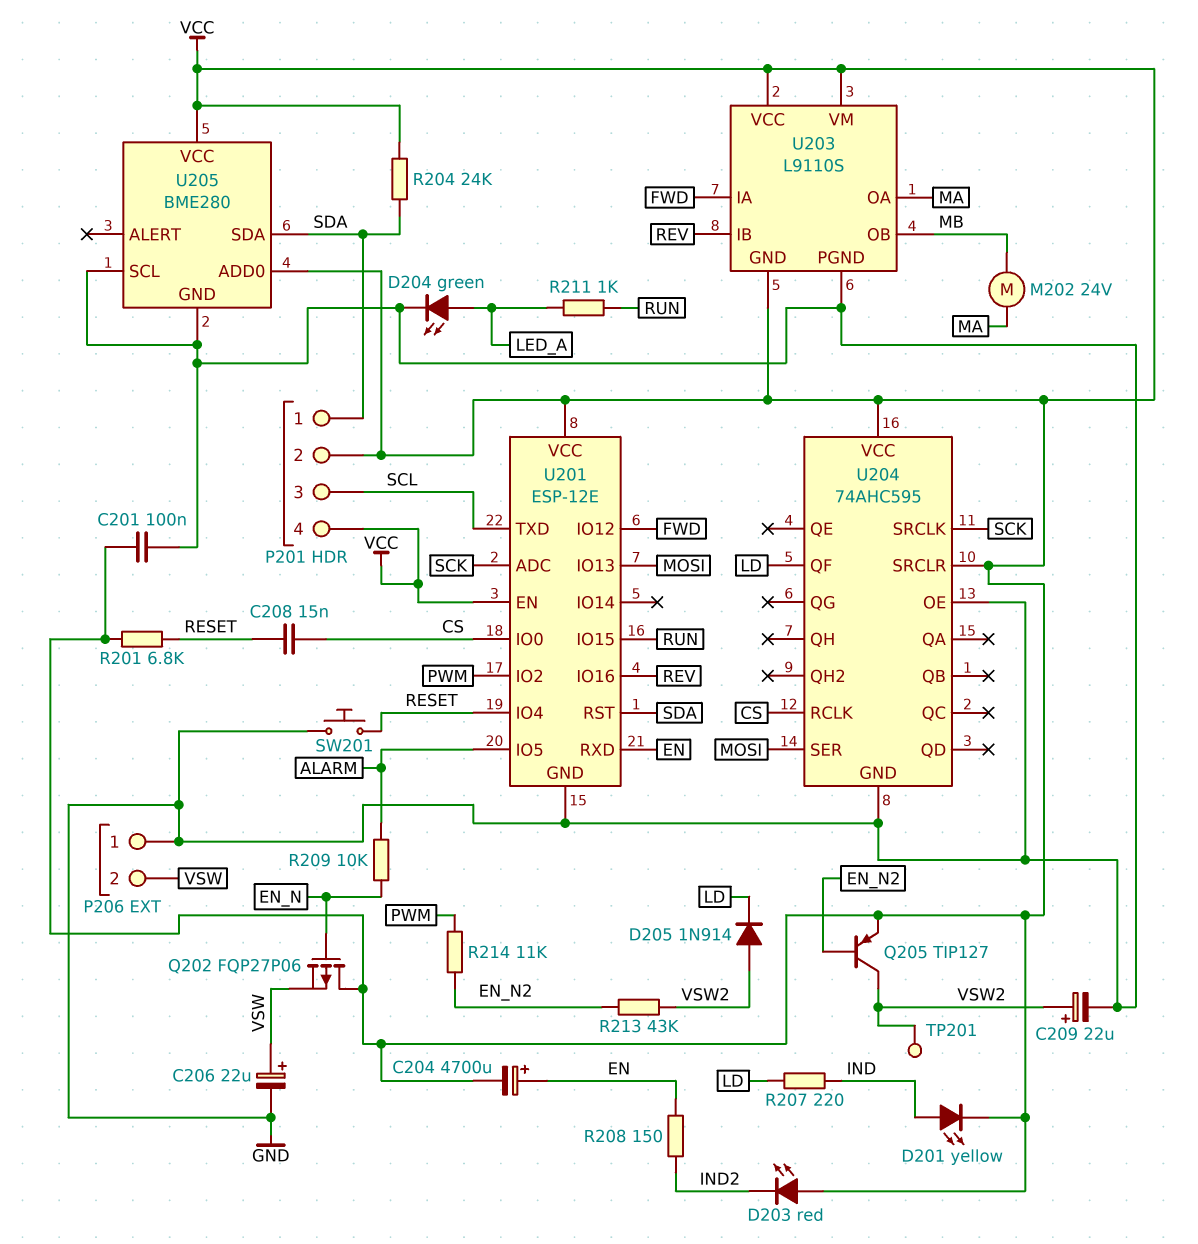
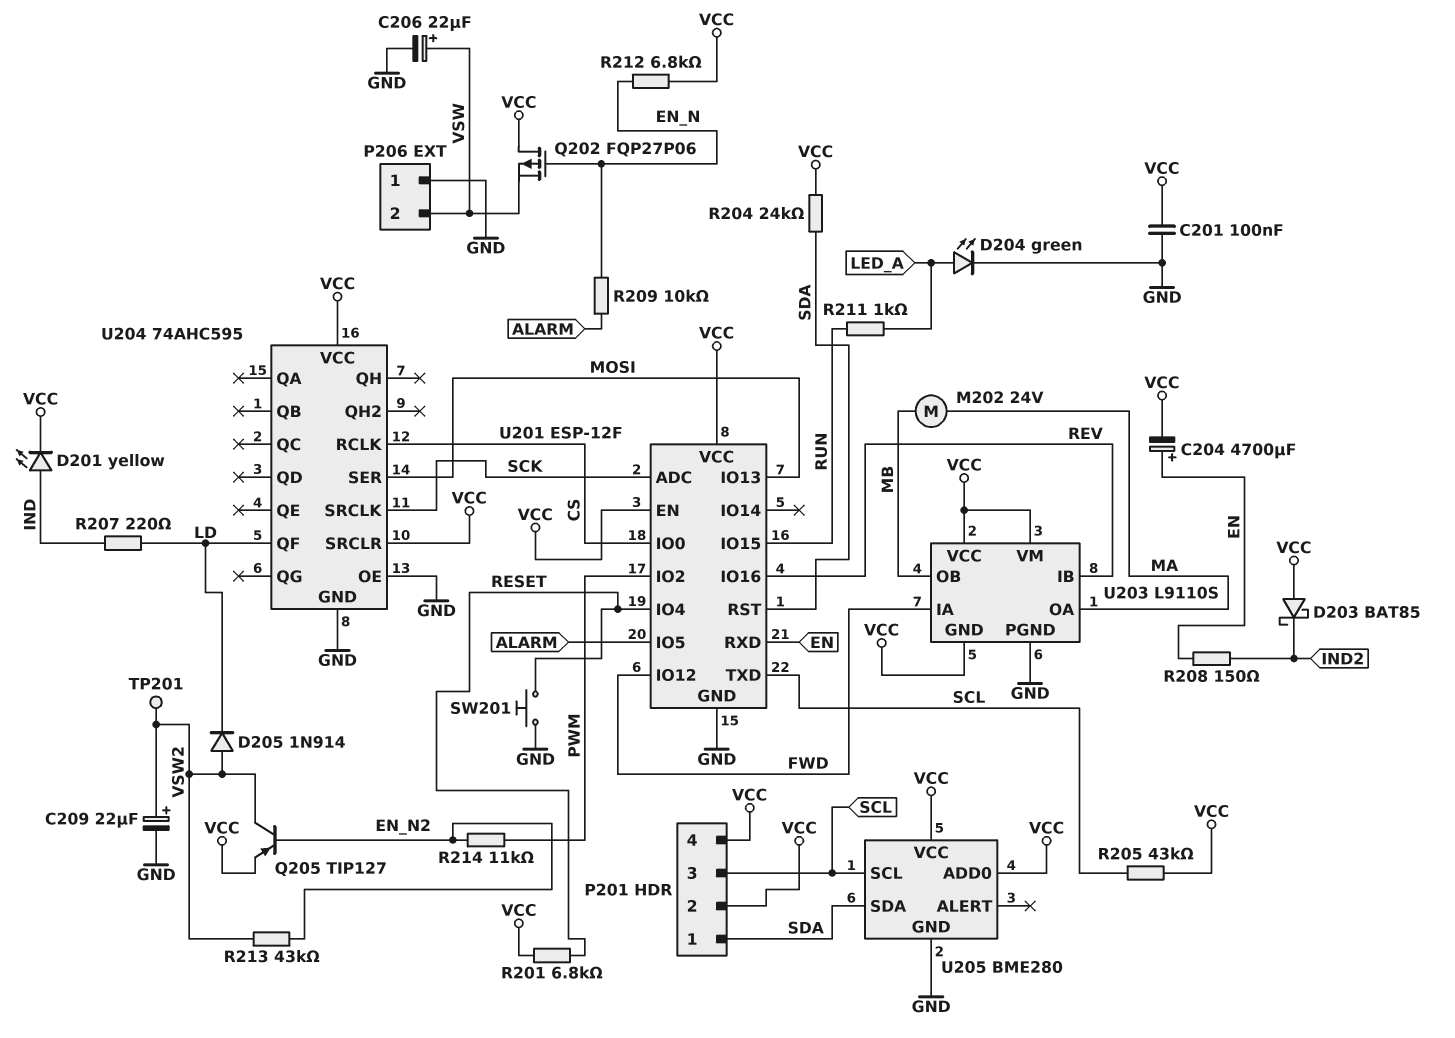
C208: 15nF (CS, RESET) -> none
D203: LED red (A VCC, K IND2) -> schottky BAT85 (A VCC, K IND2)
R205: none -> 43k (SCL, VCC)
R212: none -> 6.8k (EN_N, VCC)
U201: ESP-12E -> ESP-12F
U205 pin SCL: GND -> SCL

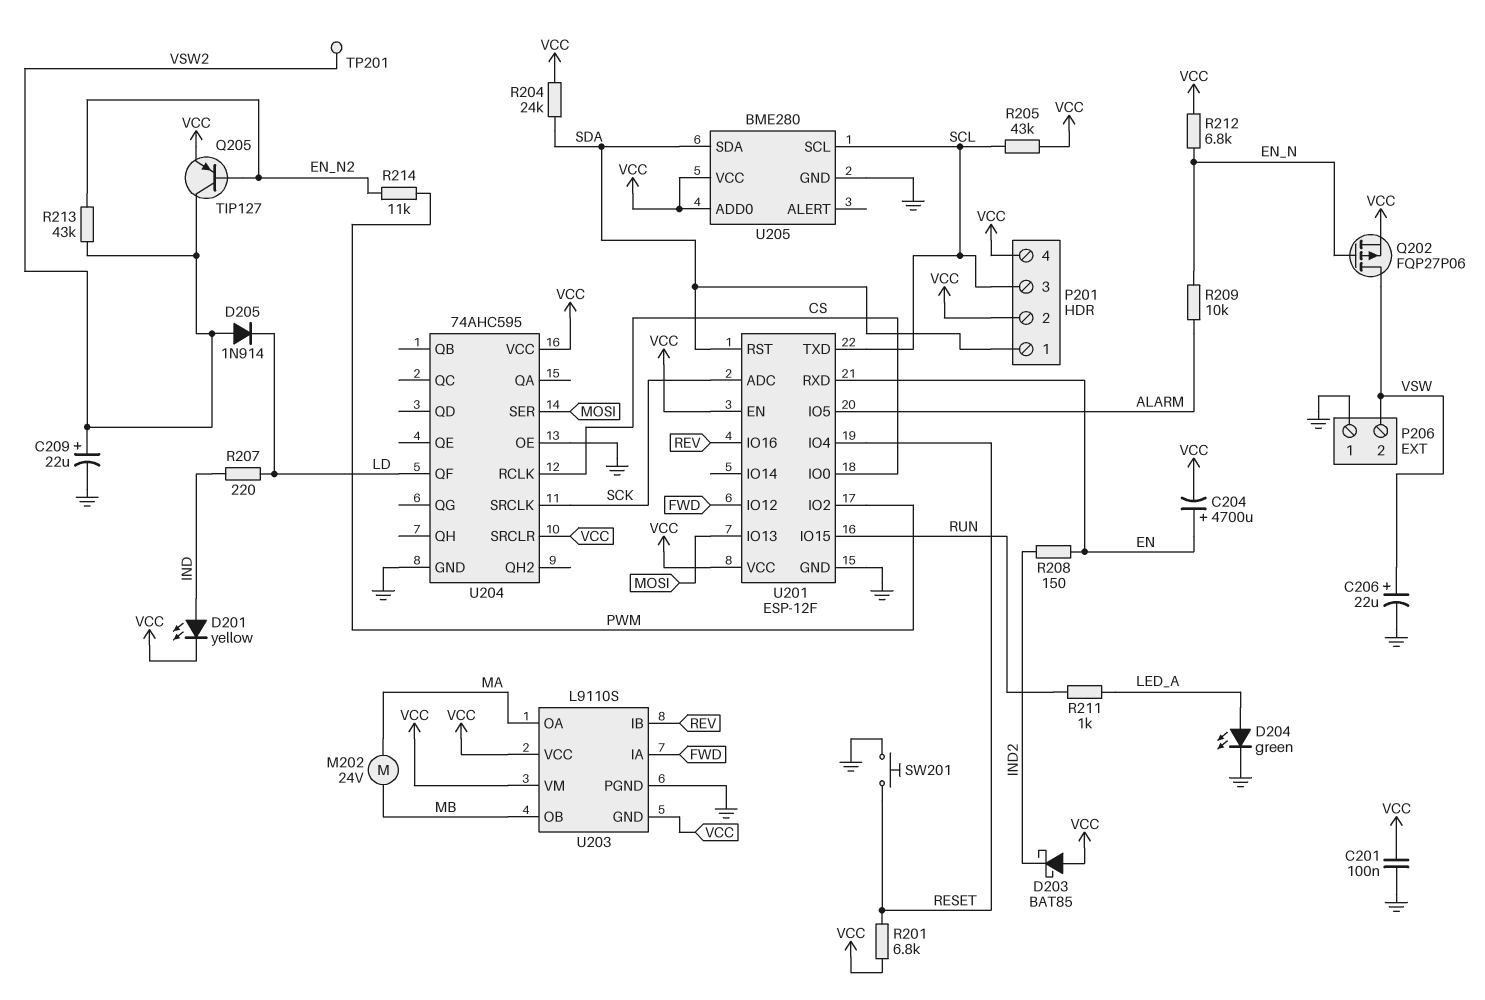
Q202: PMOS FQP27P06 (G EN_N, D VCC, S VSW) -> PMOS FQP27P06 (G EN_N, D VSW, S VCC)

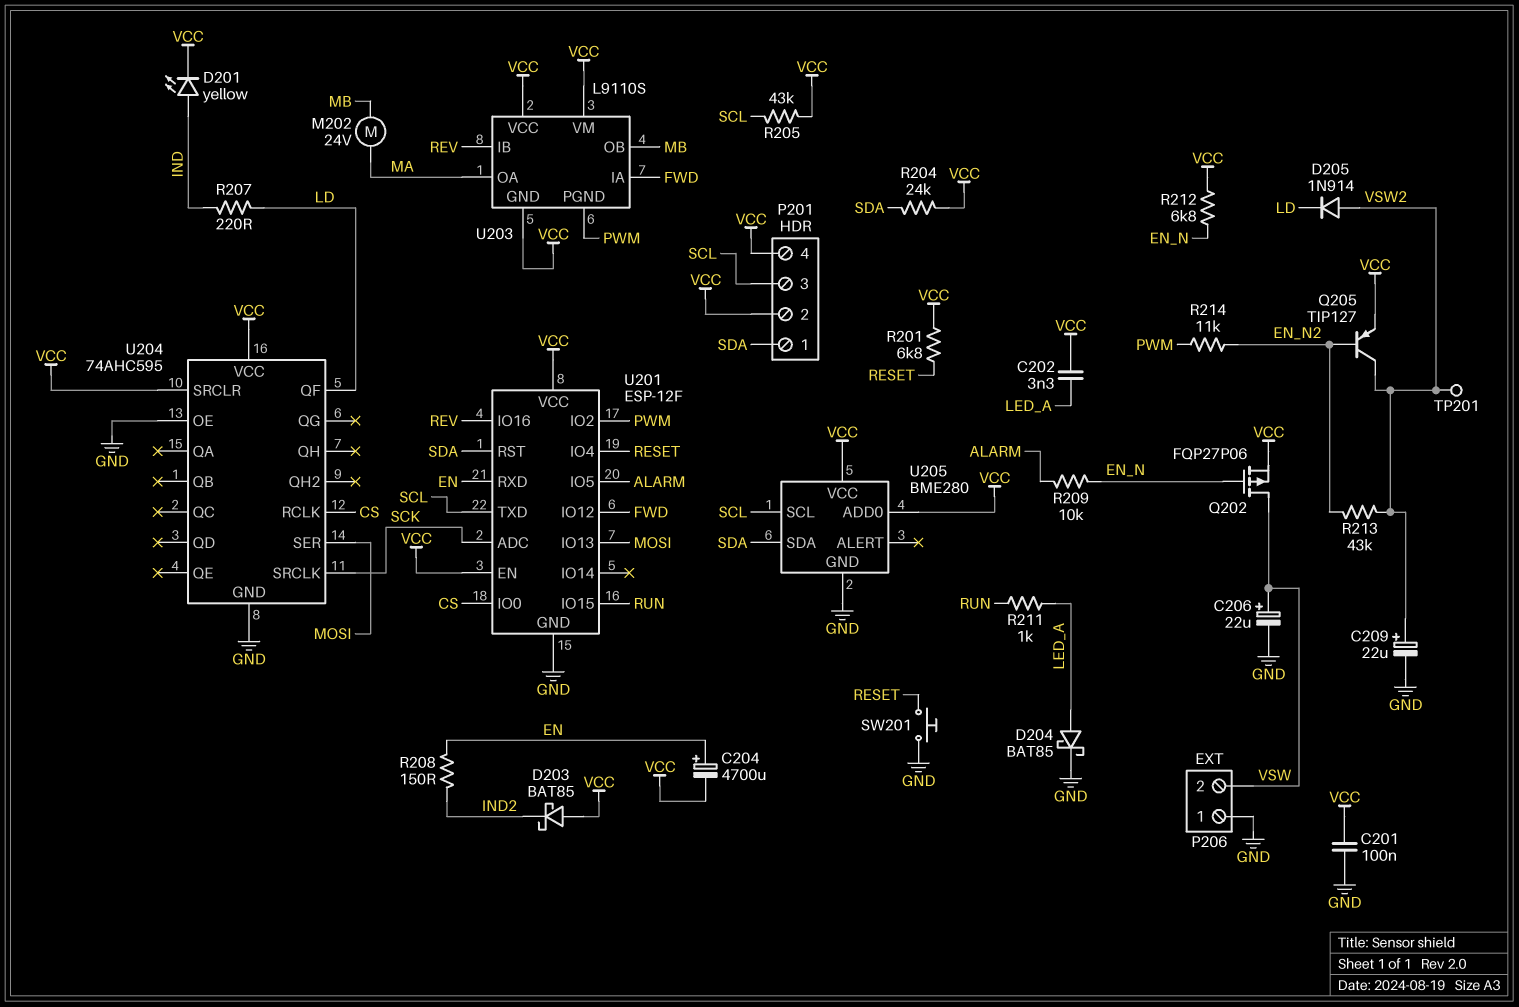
C202: none -> 3.3nF (LED_A, VCC)
D204: LED green (A LED_A, K GND) -> schottky BAT85 (A LED_A, K GND)
U203 pin PGND: GND -> PWM

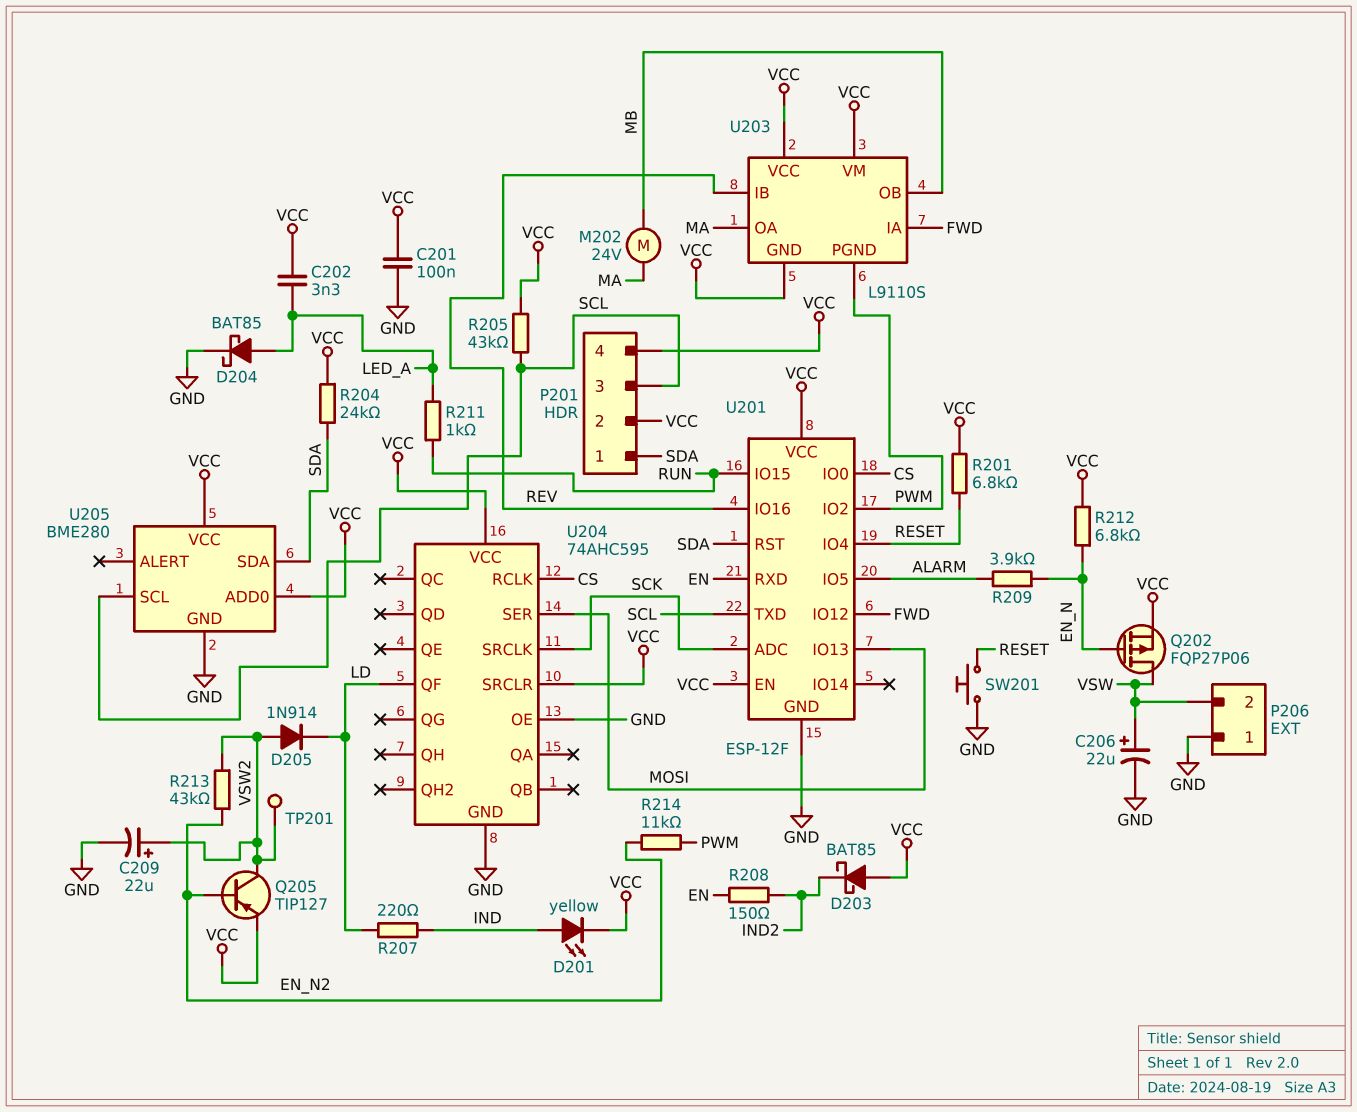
C204: 4700uF (plus EN, minus VCC) -> none
R209: 10k (ALARM, EN_N) -> 3.9k (ALARM, EN_N)

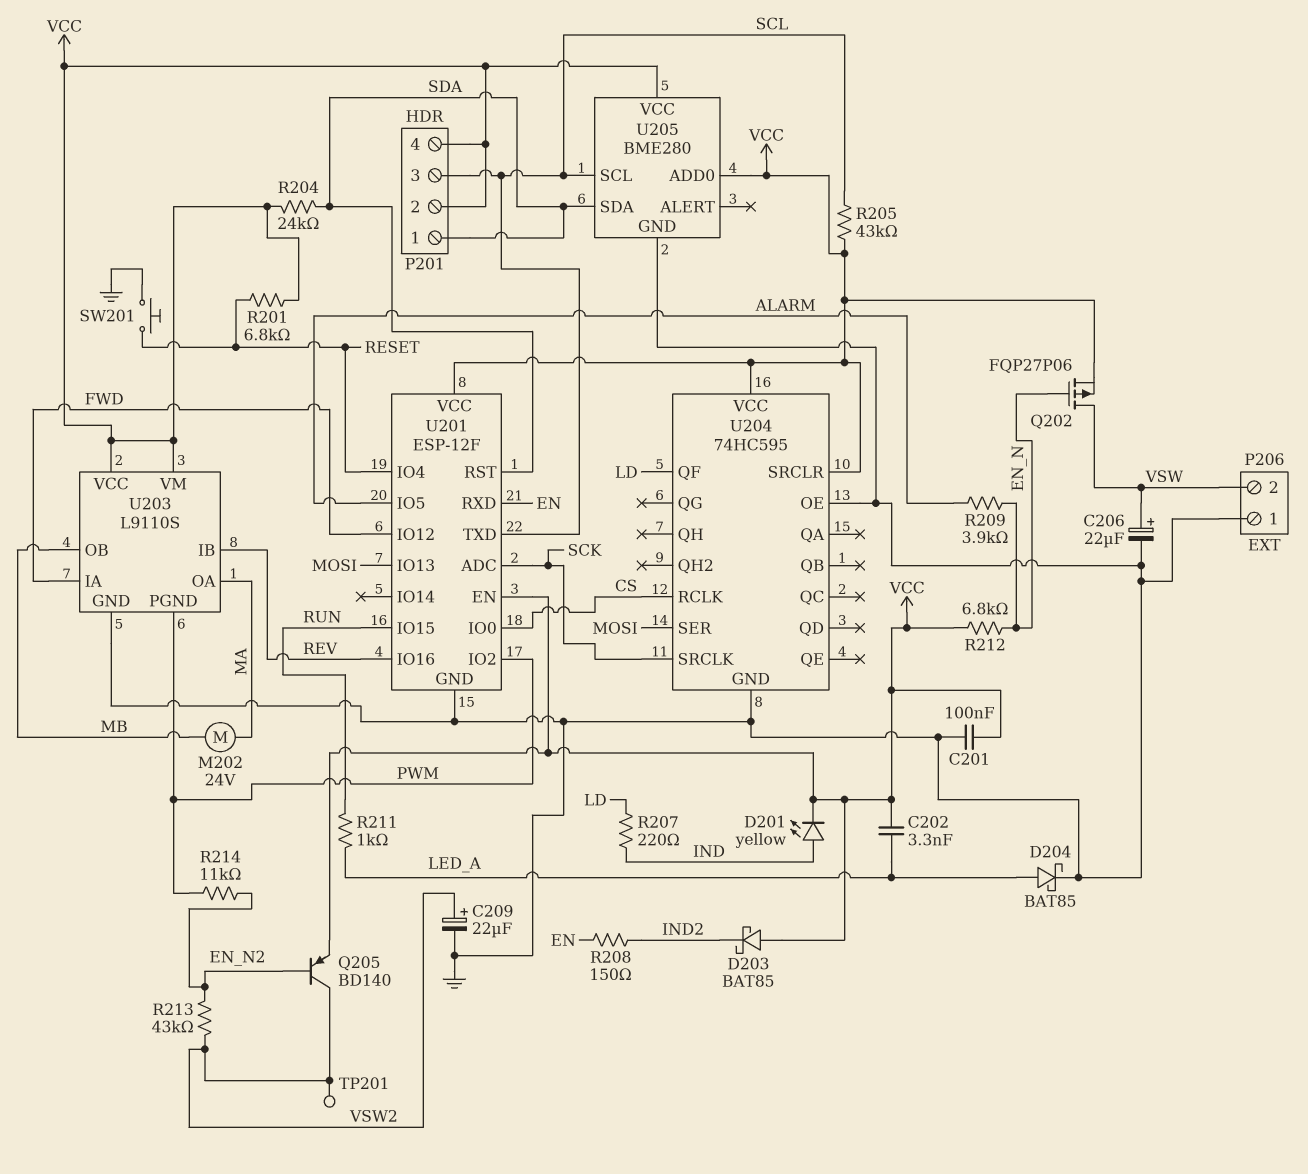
D205: diode 1N914 (A VSW2, K LD) -> none
Q205: PNP TIP127 (B EN_N2, C VSW2, E VCC) -> PNP BD140 (B EN_N2, C VSW2, E VCC)
U203 pin GND: VCC -> GND
U204: 74AHC595 -> 74HC595

